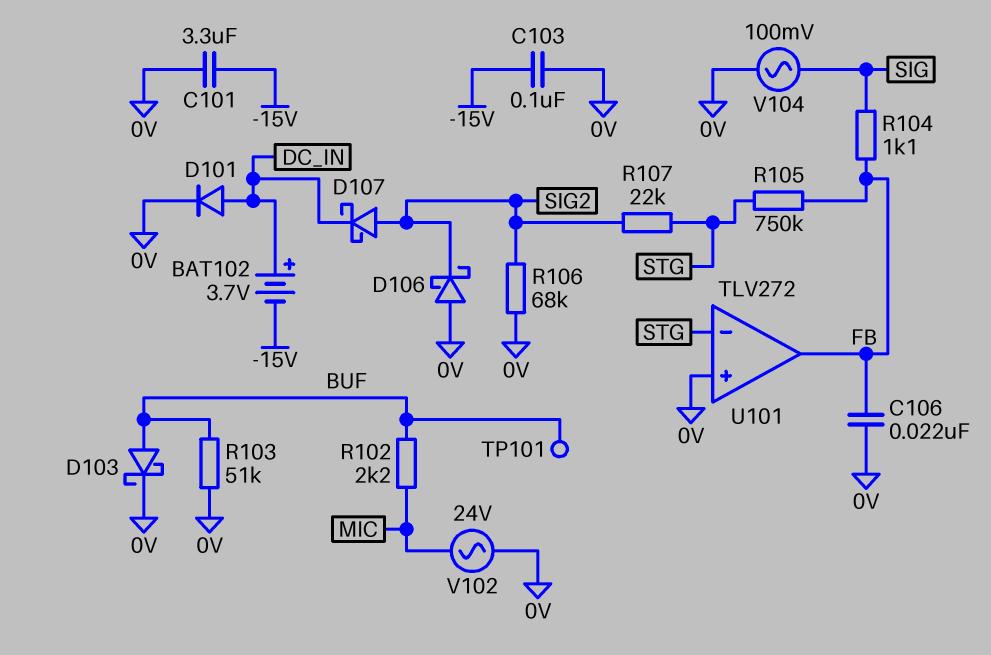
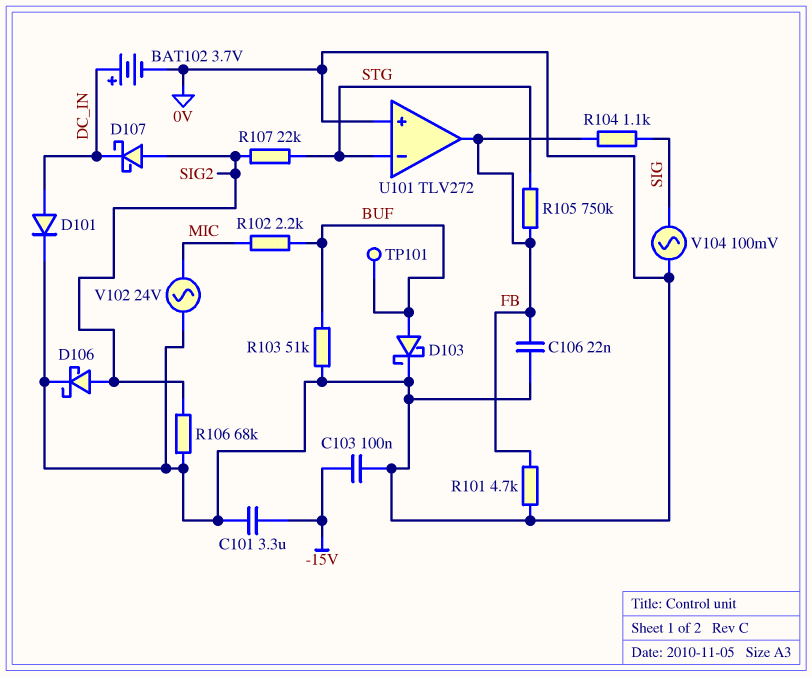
BAT102: 3.7V (plus DC_IN, minus -15V) -> 3.7V (plus DC_IN, minus 0V)
D106: schottky (A 0V, K SIG2) -> schottky (A SIG2, K 0V)
R101: none -> 4.7k (0V, FB)

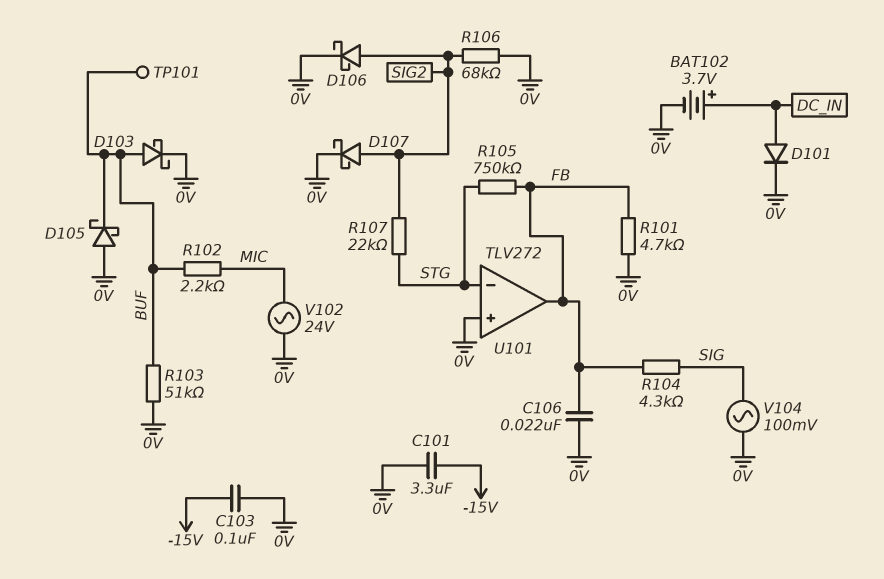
D105: none -> schottky (A 0V, K BUF)
D107: schottky (A SIG2, K DC_IN) -> schottky (A SIG2, K 0V)
R104: 1.1k (FB, SIG) -> 4.3k (FB, SIG)

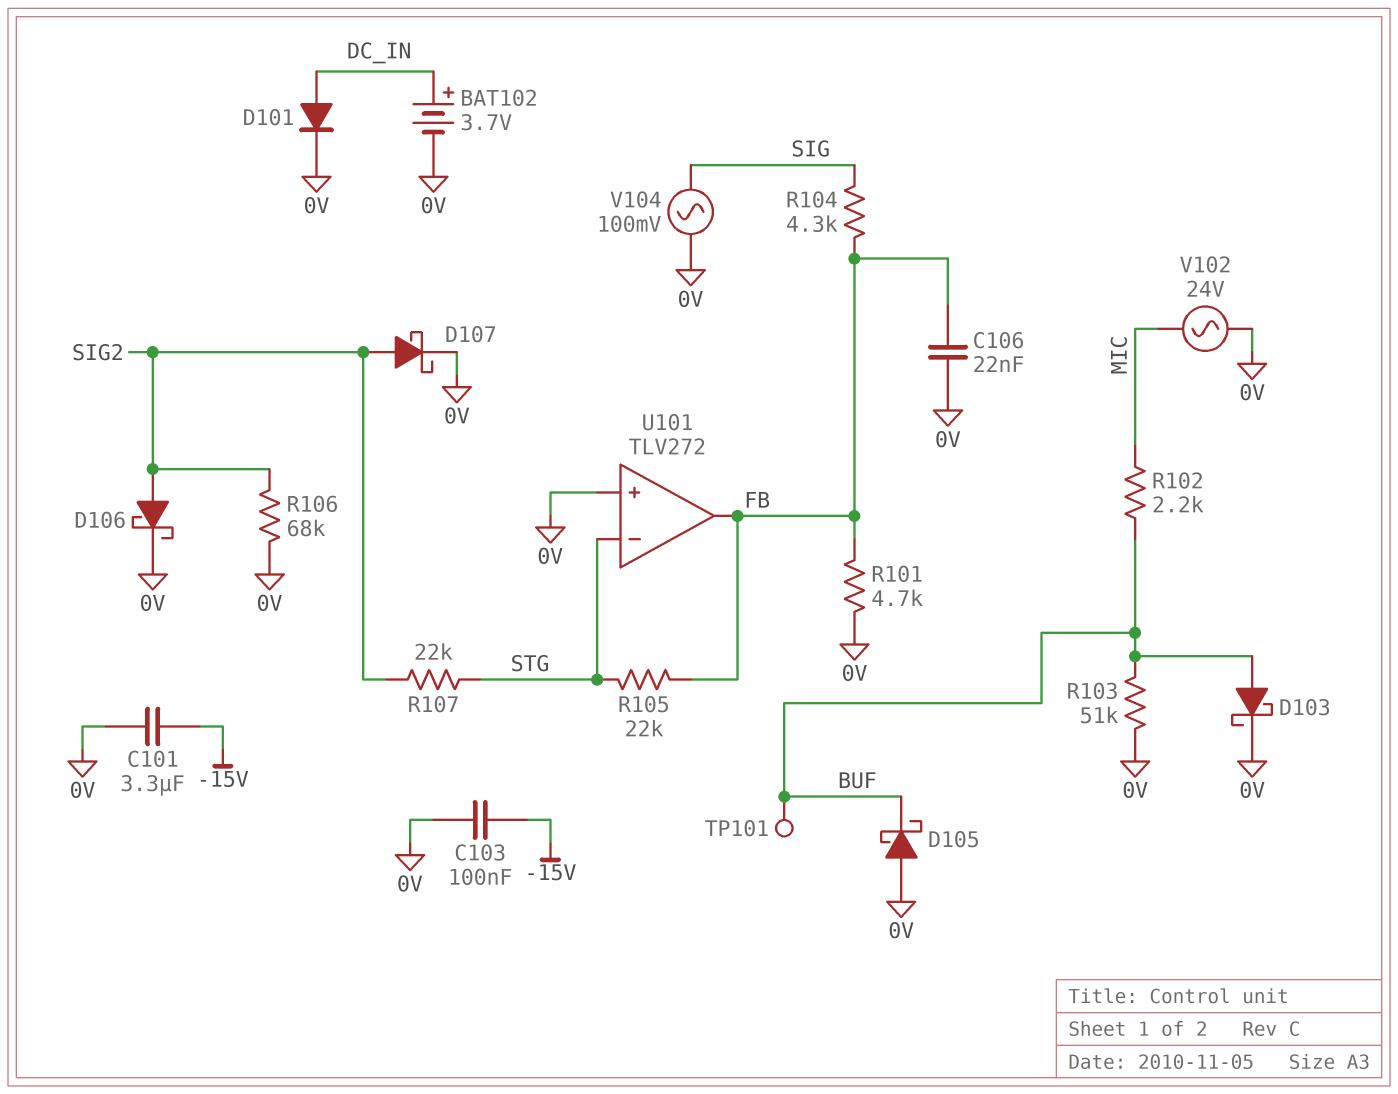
R105: 750k (FB, STG) -> 22k (FB, STG)

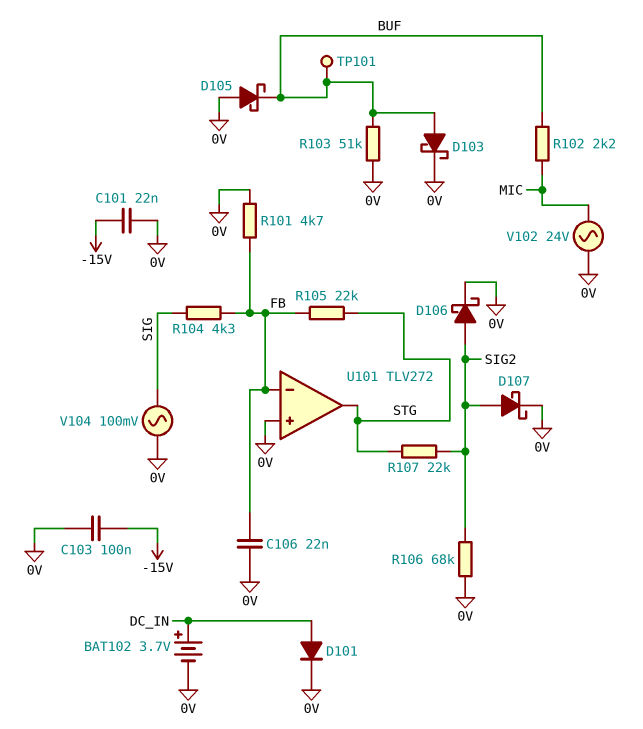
C101: 3.3uF (-15V, 0V) -> 22nF (-15V, 0V)
U101 pin in-: STG -> FB
U101 pin out: FB -> STG

